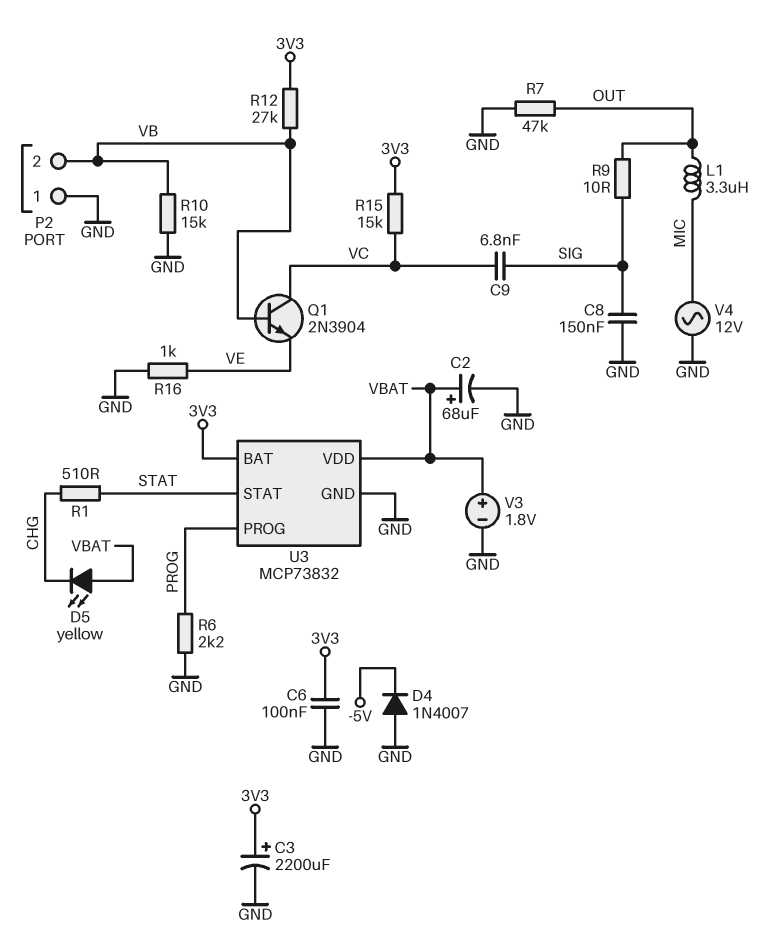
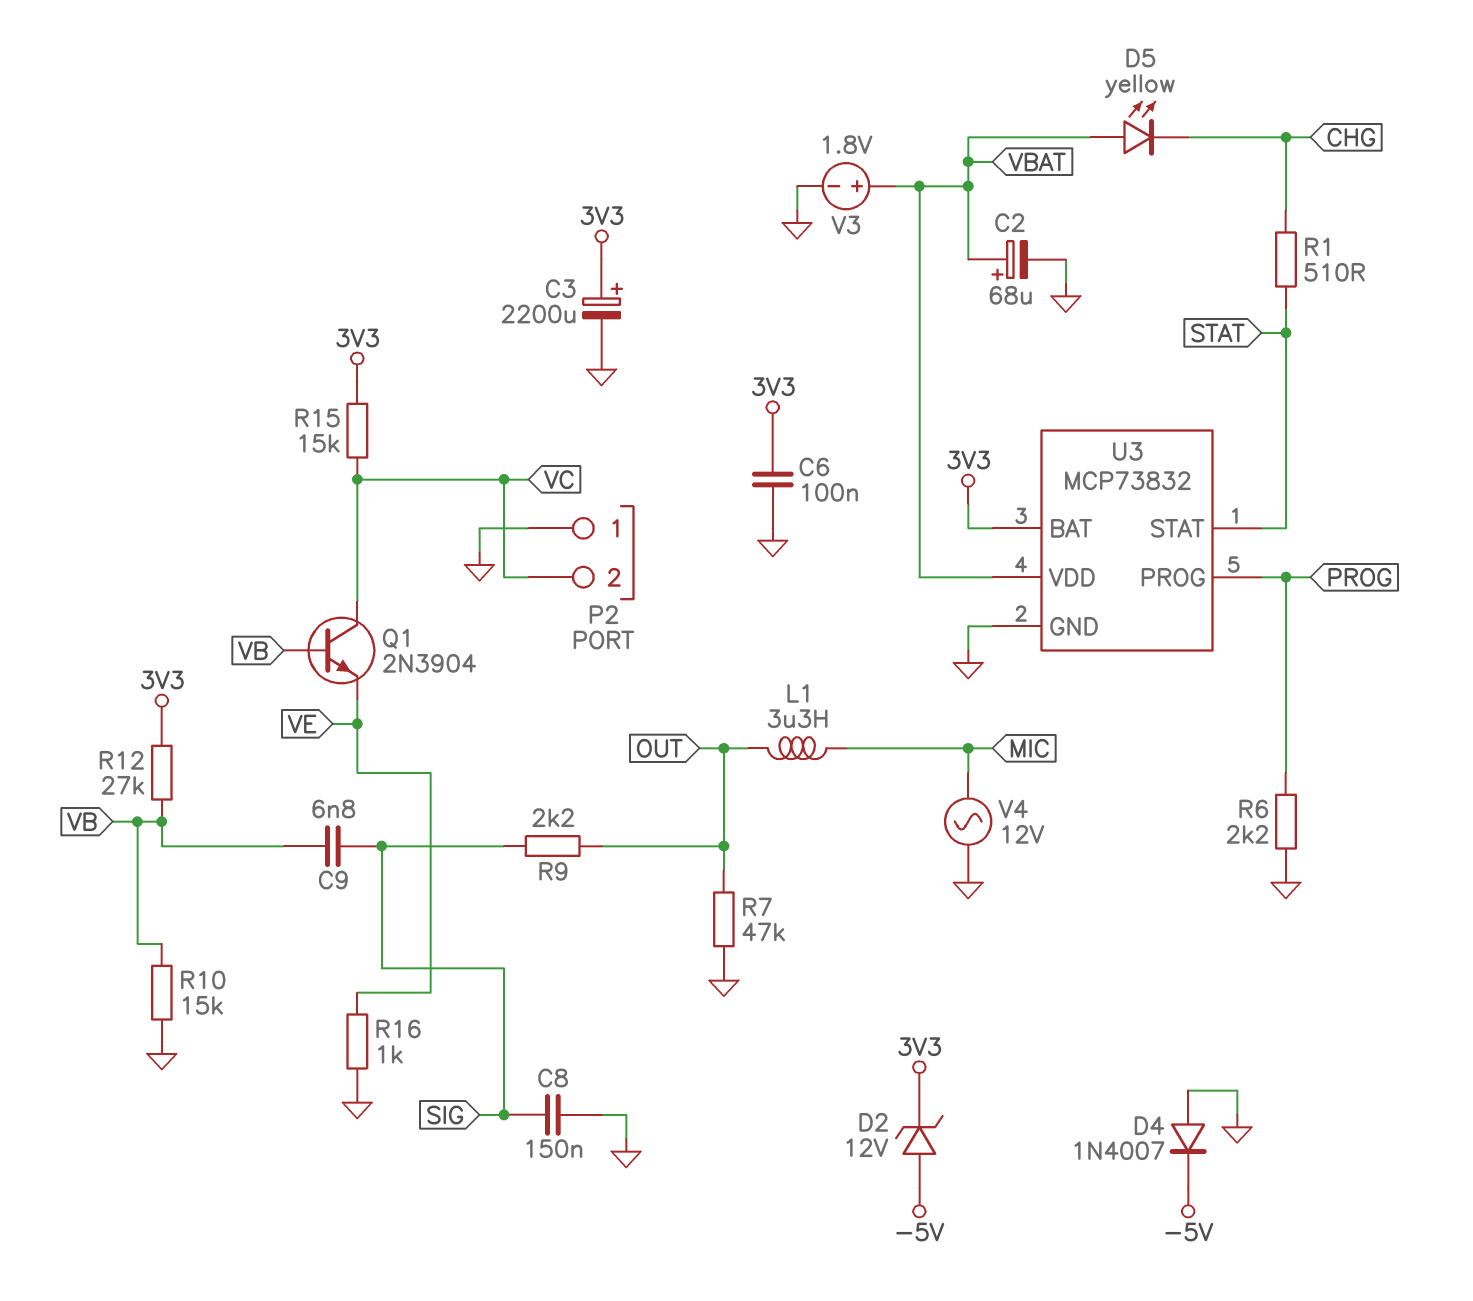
C9: 6.8nF (SIG, VC) -> 6.8nF (SIG, VB)
D2: none -> zener 12V (A -5V, K 3V3)
P2 pin 2: VB -> VC
R9: 10 (OUT, SIG) -> 2.2k (OUT, SIG)

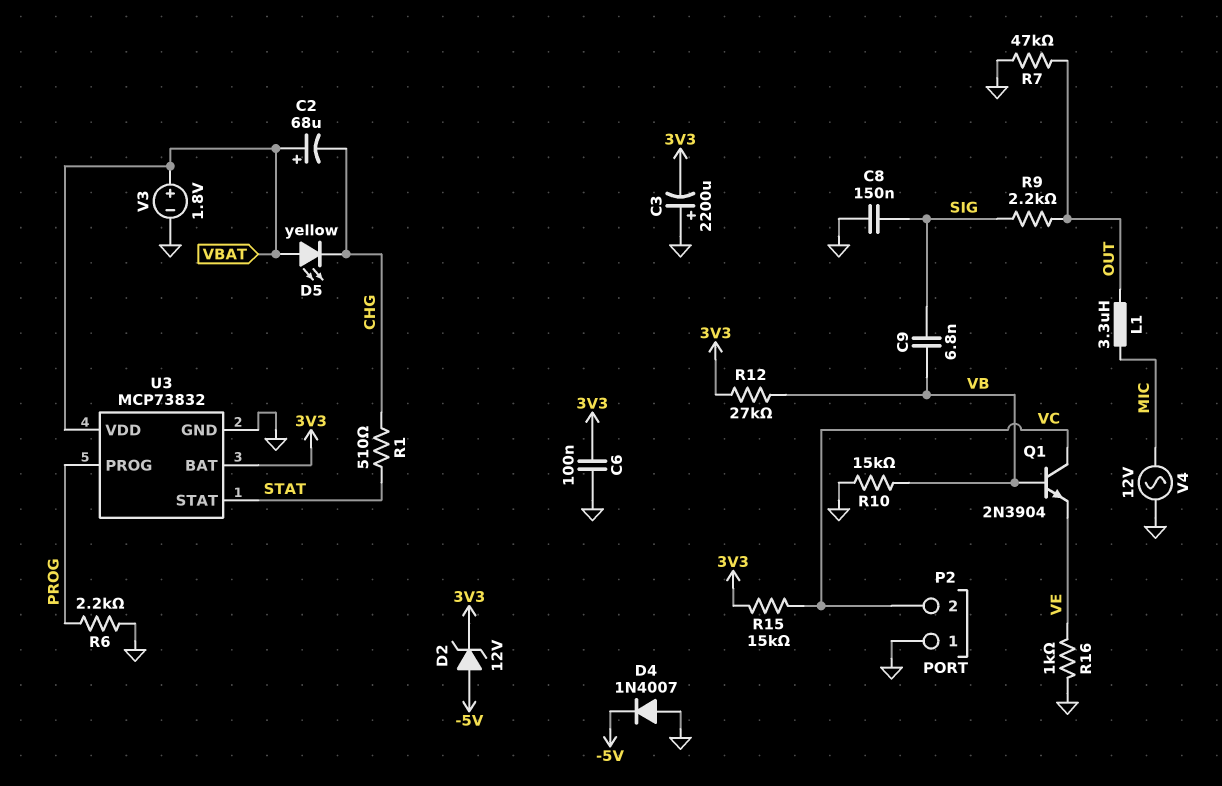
C2: 68uF (plus VBAT, minus GND) -> 68uF (plus VBAT, minus CHG)
C3: 2200uF (plus 3V3, minus GND) -> 2200uF (plus GND, minus 3V3)

